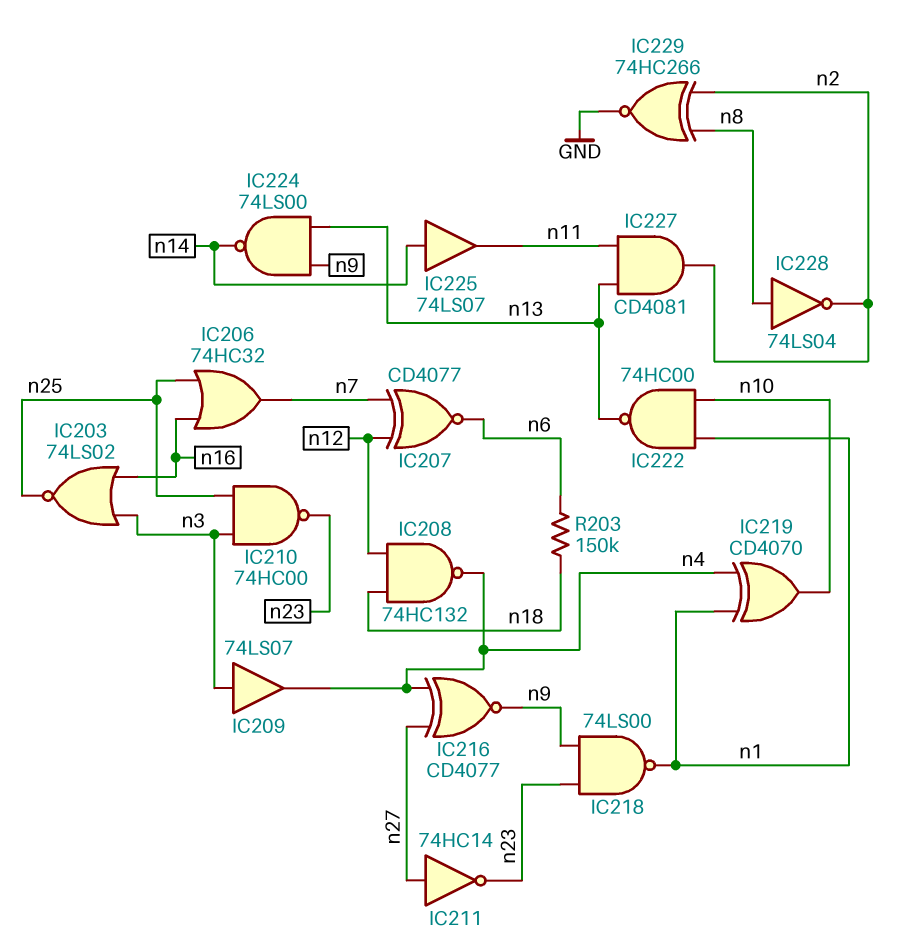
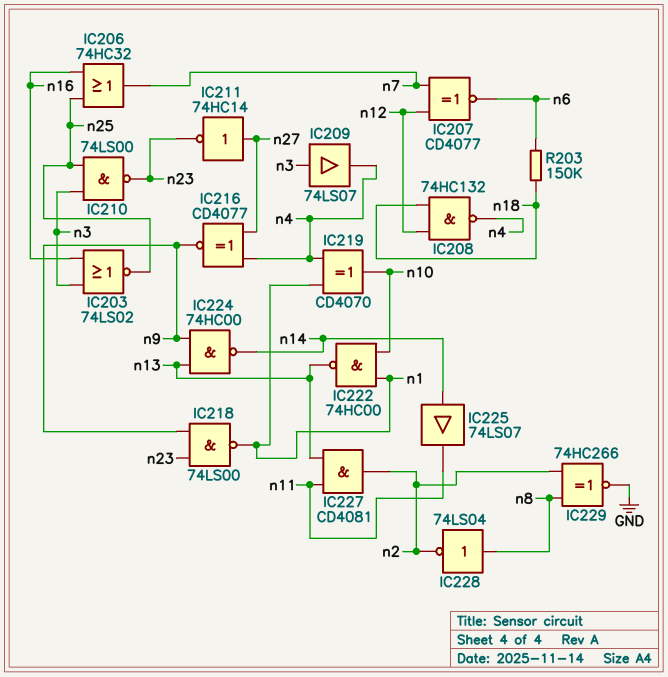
IC210: NAND 74HC00 (in n3, in n25, out n23) -> NAND 74LS00 (in n3, in n25, out n23)
IC224: NAND 74LS00 (in n9, in n13, out n14) -> NAND 74HC00 (in n9, in n13, out n14)

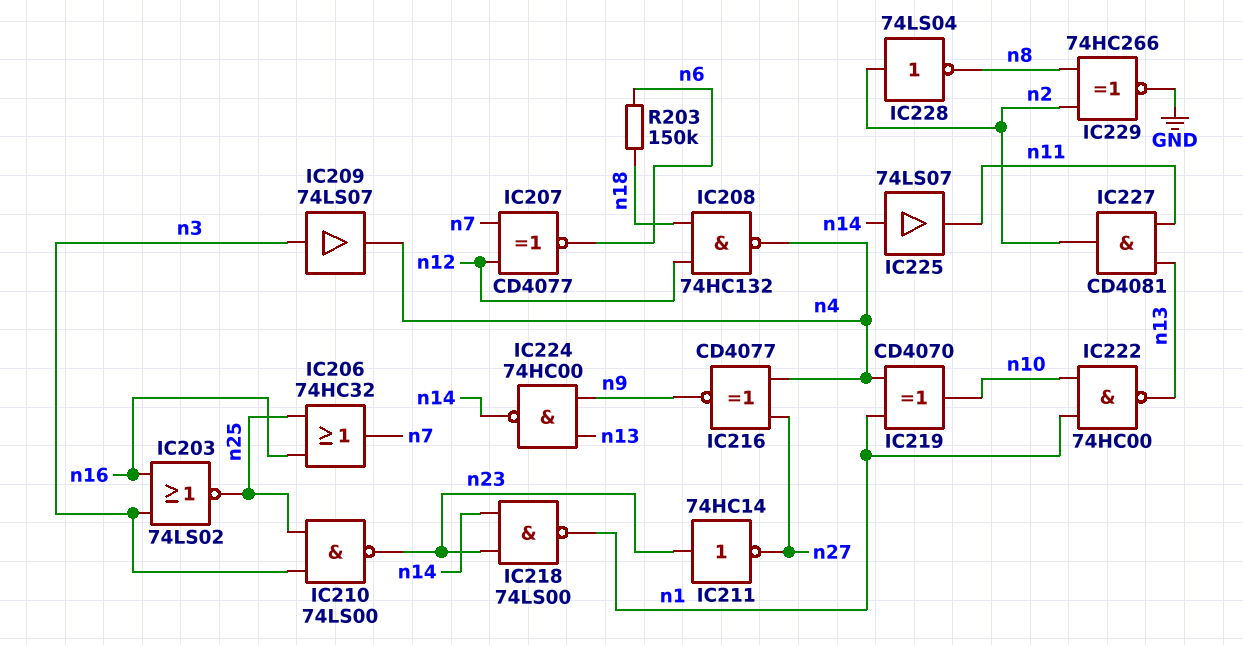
IC211: NOT 74HC14 (in n27, out n23) -> NOT 74HC14 (in n23, out n27)
IC218: NAND 74LS00 (in n9, in n23, out n1) -> NAND 74LS00 (in n14, in n23, out n1)
IC228: NOT 74LS04 (in n8, out n2) -> NOT 74LS04 (in n2, out n8)

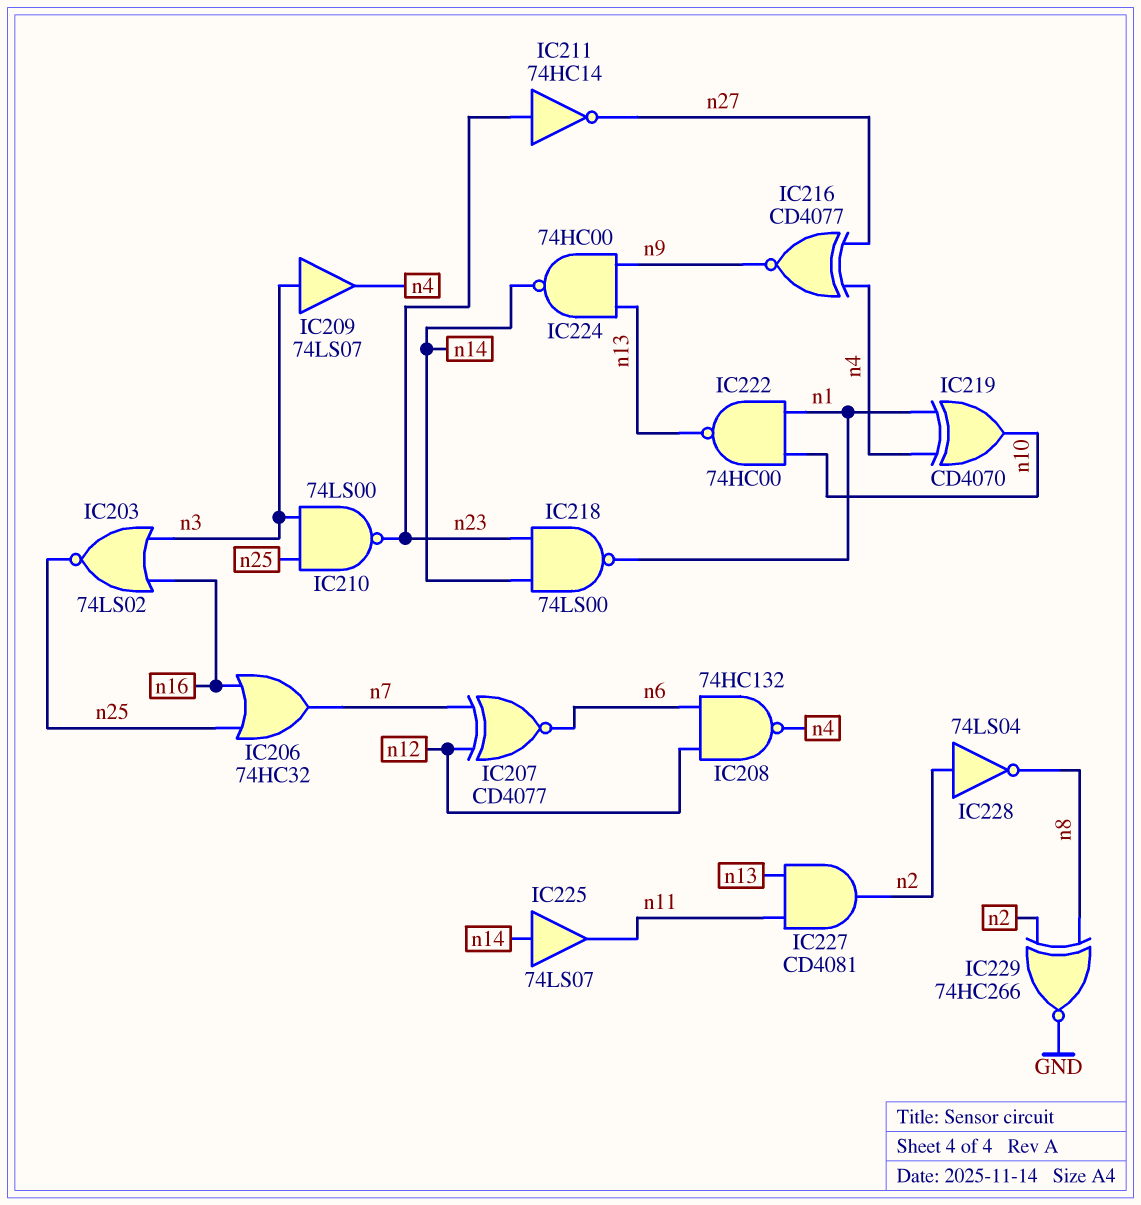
IC208: NAND 74HC132 (in n12, in n18, out n4) -> NAND 74HC132 (in n6, in n12, out n4)
R203: 150k (n6, n18) -> none

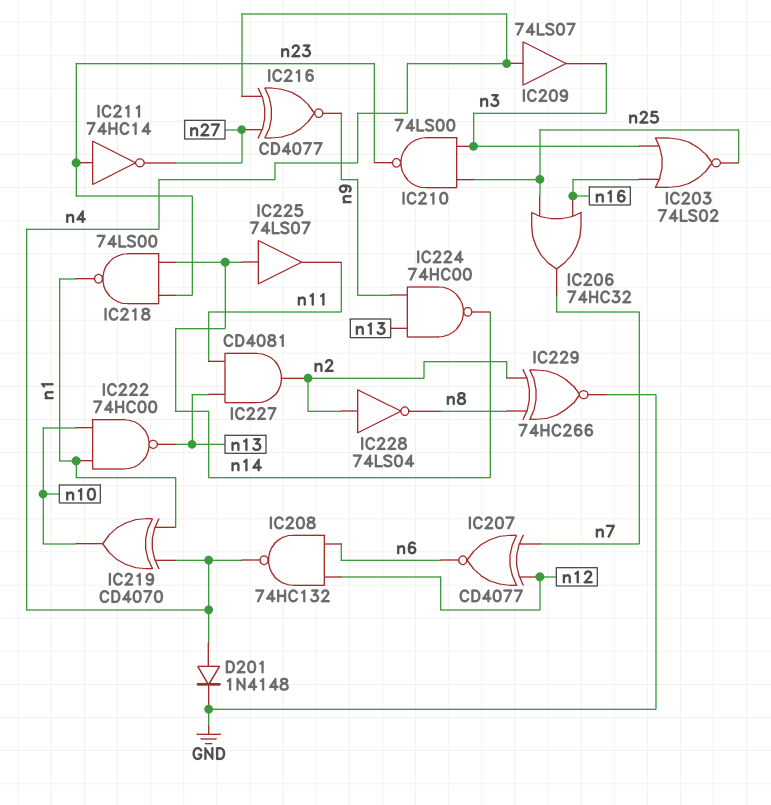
D201: none -> diode 1N4148 (A n4, K GND)
IC209: buffer 74LS07 (in n3, out n4) -> buffer 74LS07 (in n4, out n3)

